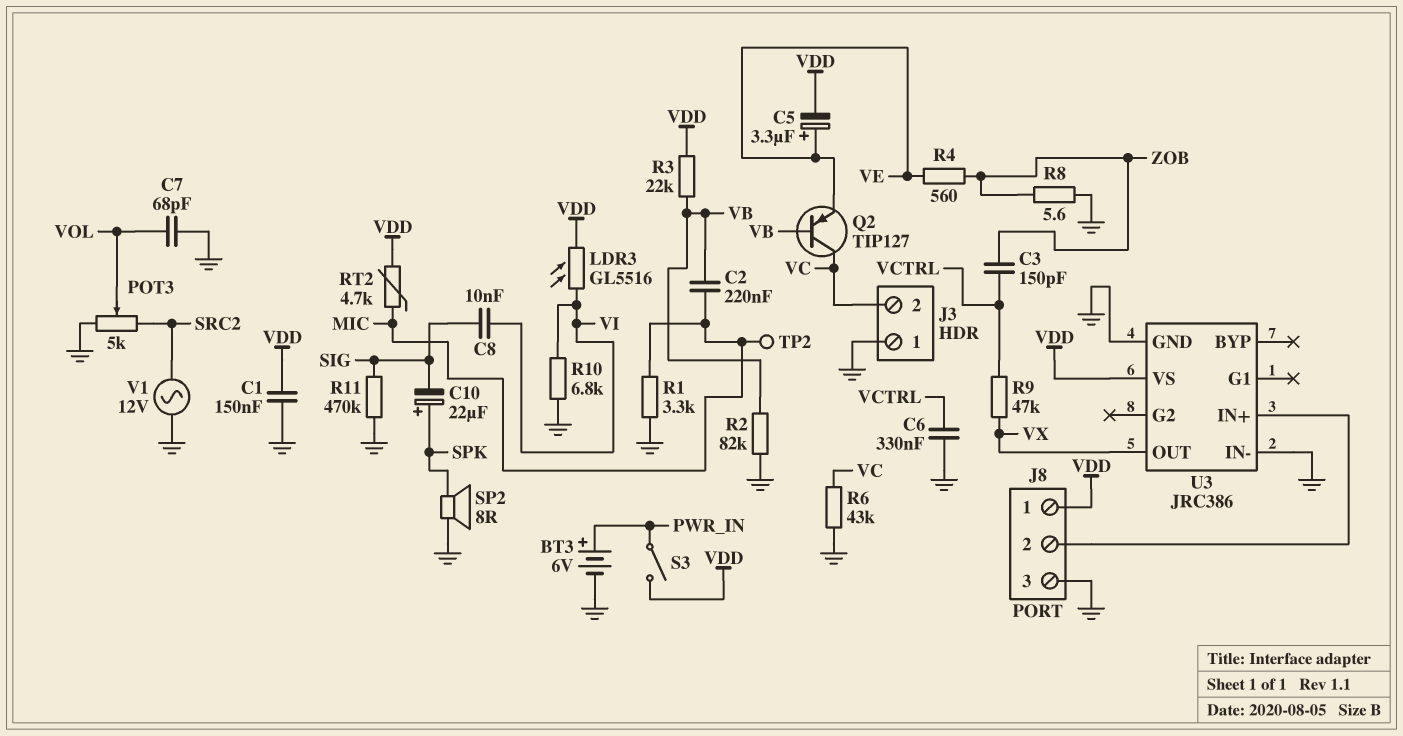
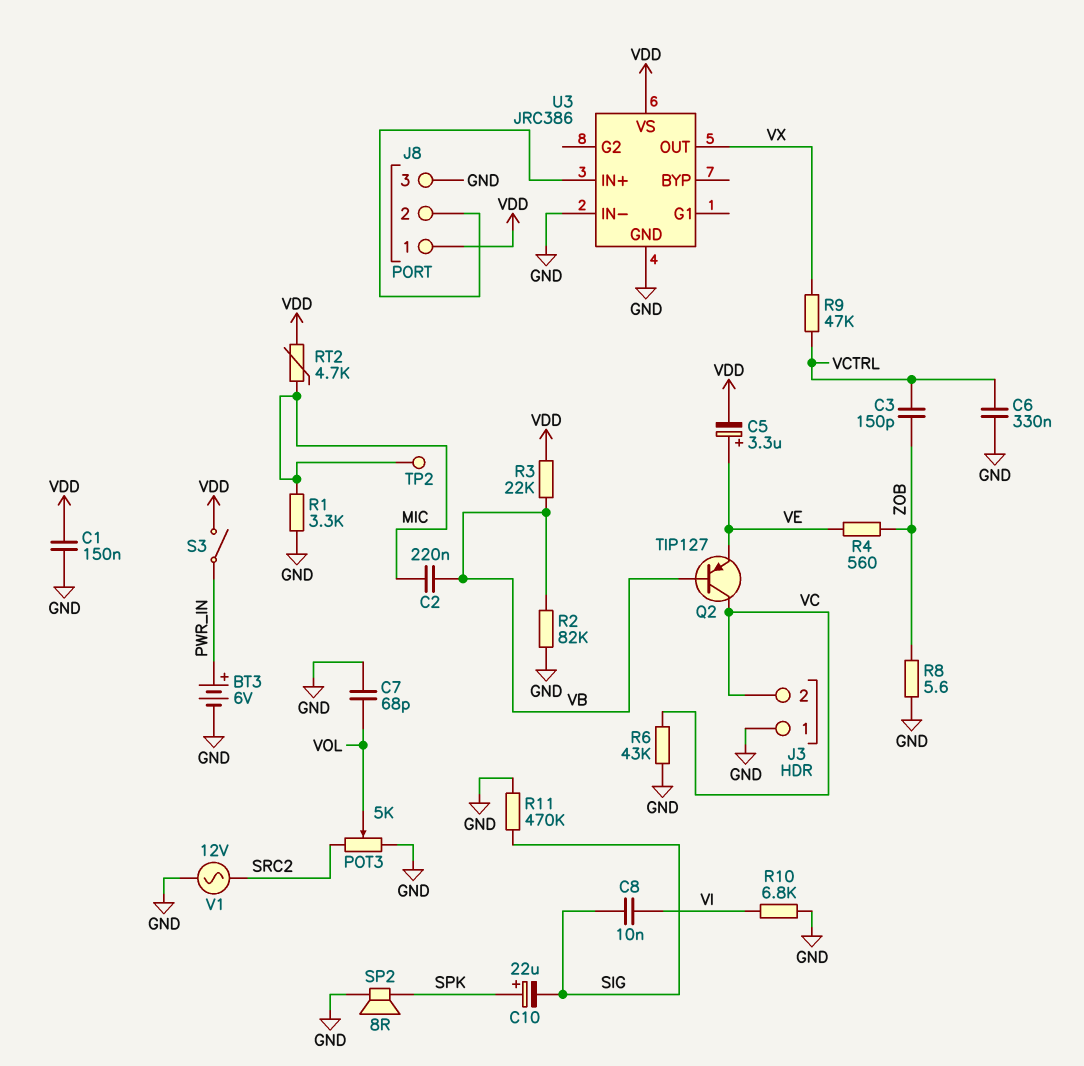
LDR3: GL5516 (VDD, VI) -> none

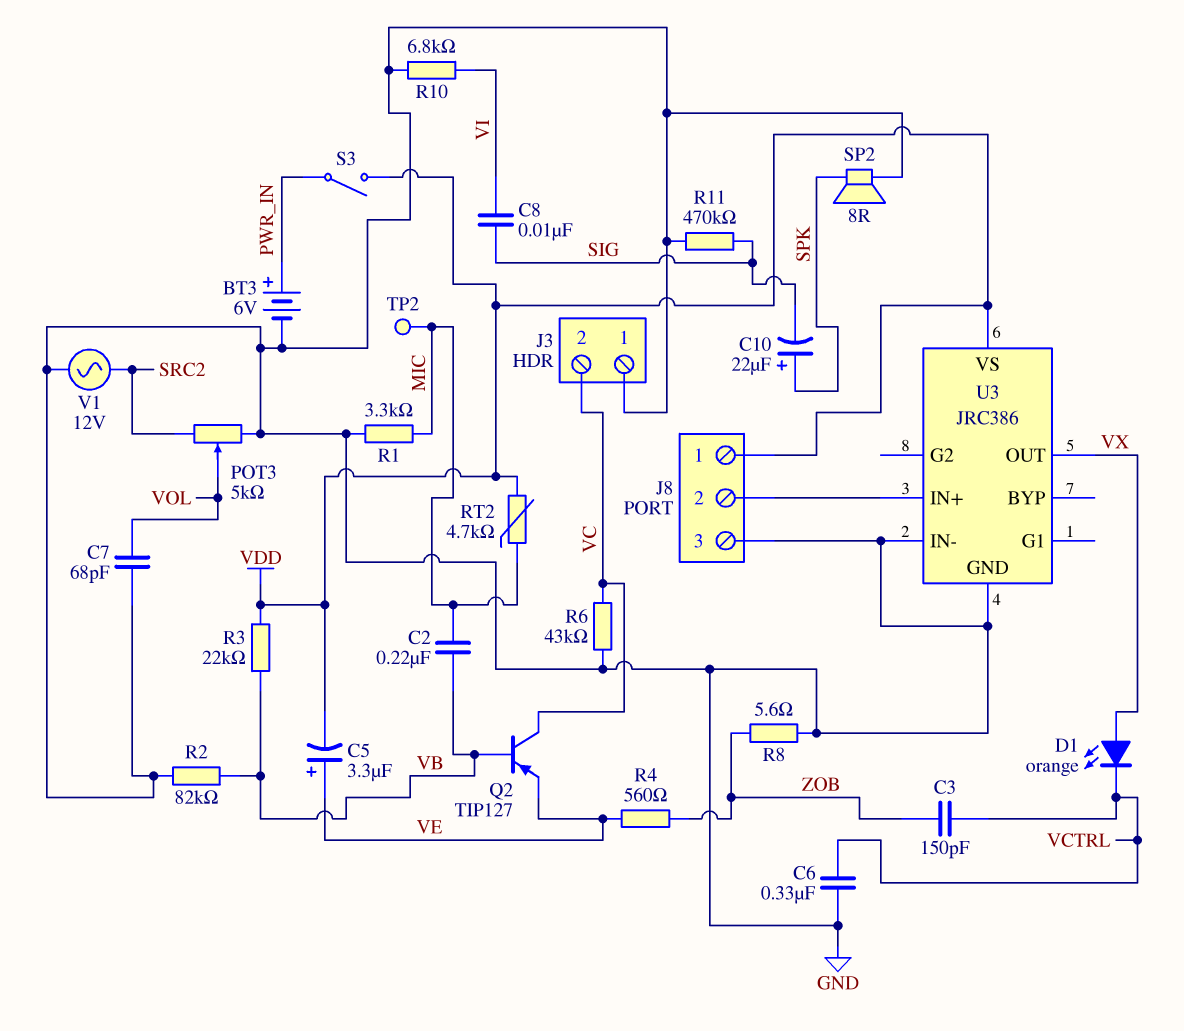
C1: 150nF (GND, VDD) -> none
D1: none -> LED orange (A VX, K VCTRL)
R9: 47k (VCTRL, VX) -> none

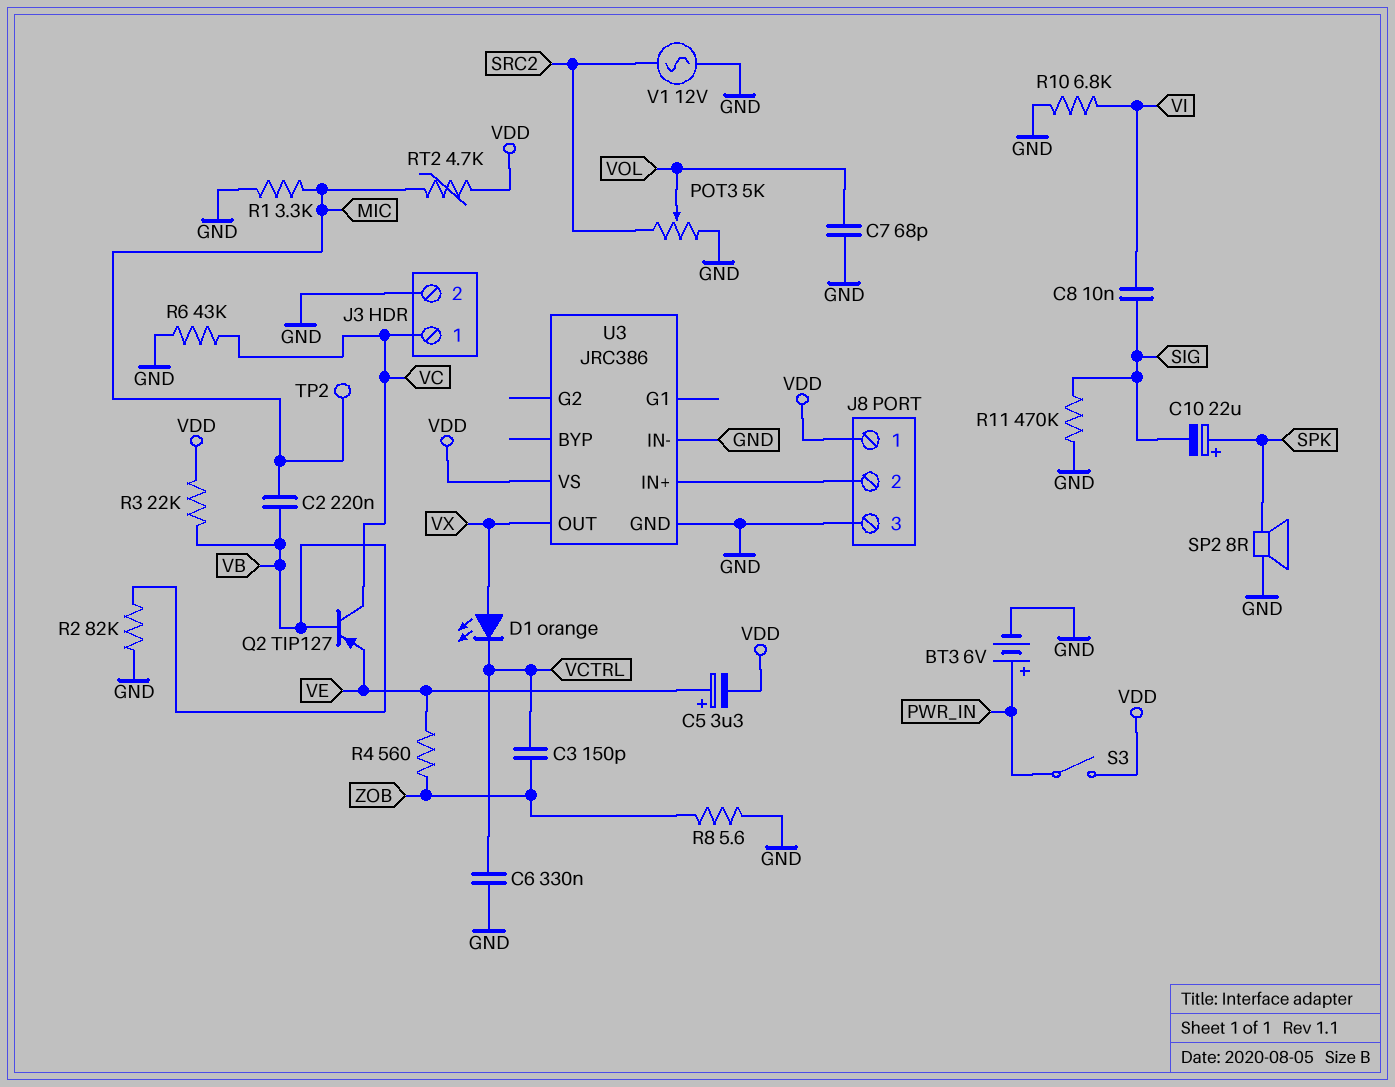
J3 pin 1: GND -> VC
J3 pin 2: VC -> GND

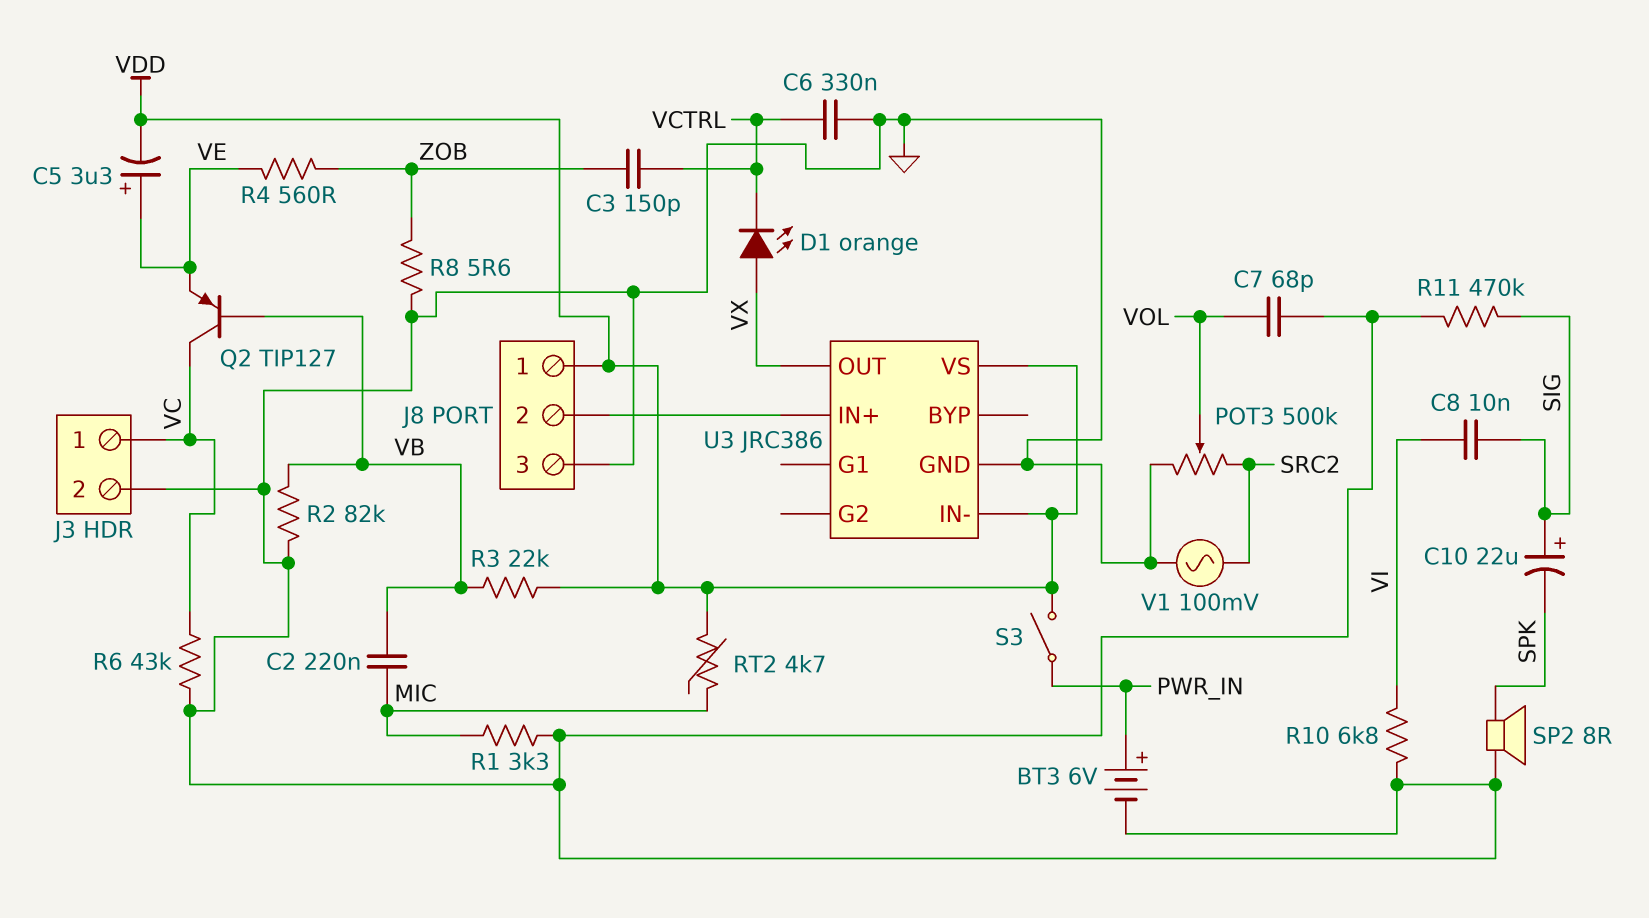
C10: 22uF (plus SPK, minus SIG) -> 22uF (plus SIG, minus SPK)
POT3: 5k (GND, SRC2, wiper VOL) -> 500k (GND, SRC2, wiper VOL)
TP2: test point (MIC) -> none
U3 pin IN-: GND -> VDD
V1: AC 12V (GND, SRC2) -> AC 100mV (GND, SRC2)

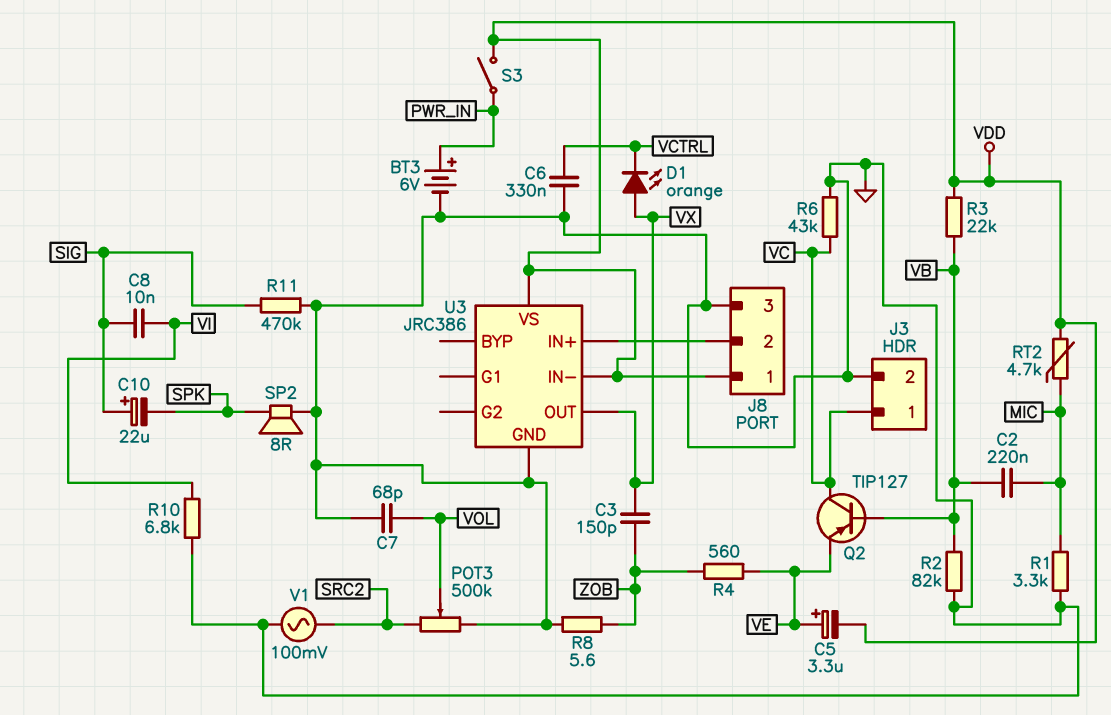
C3: 150pF (VCTRL, ZOB) -> 150pF (VX, ZOB)

